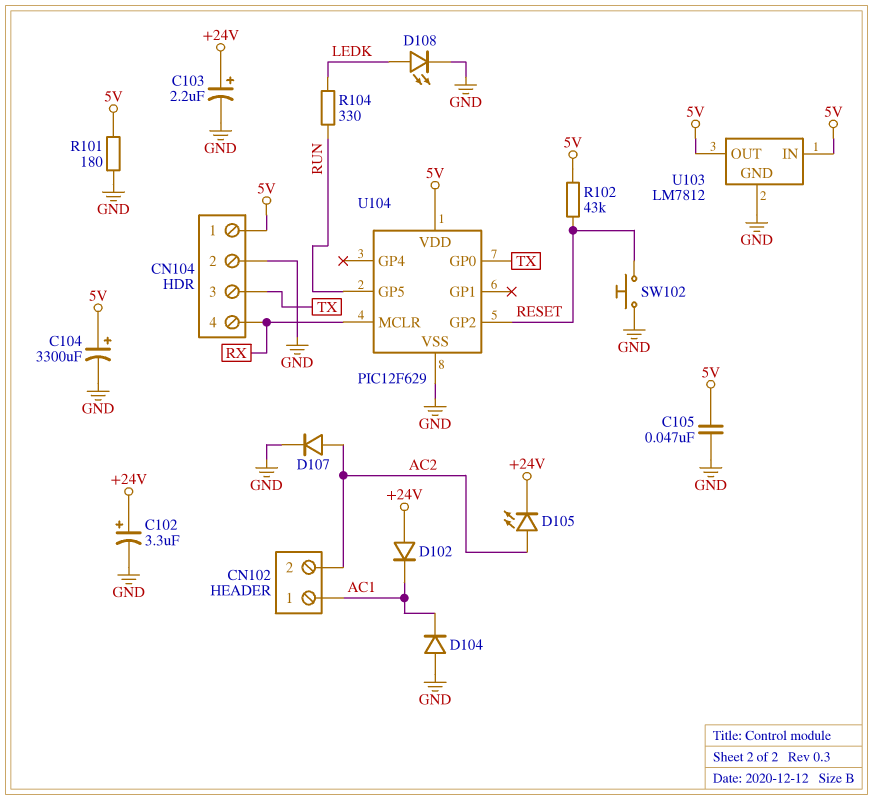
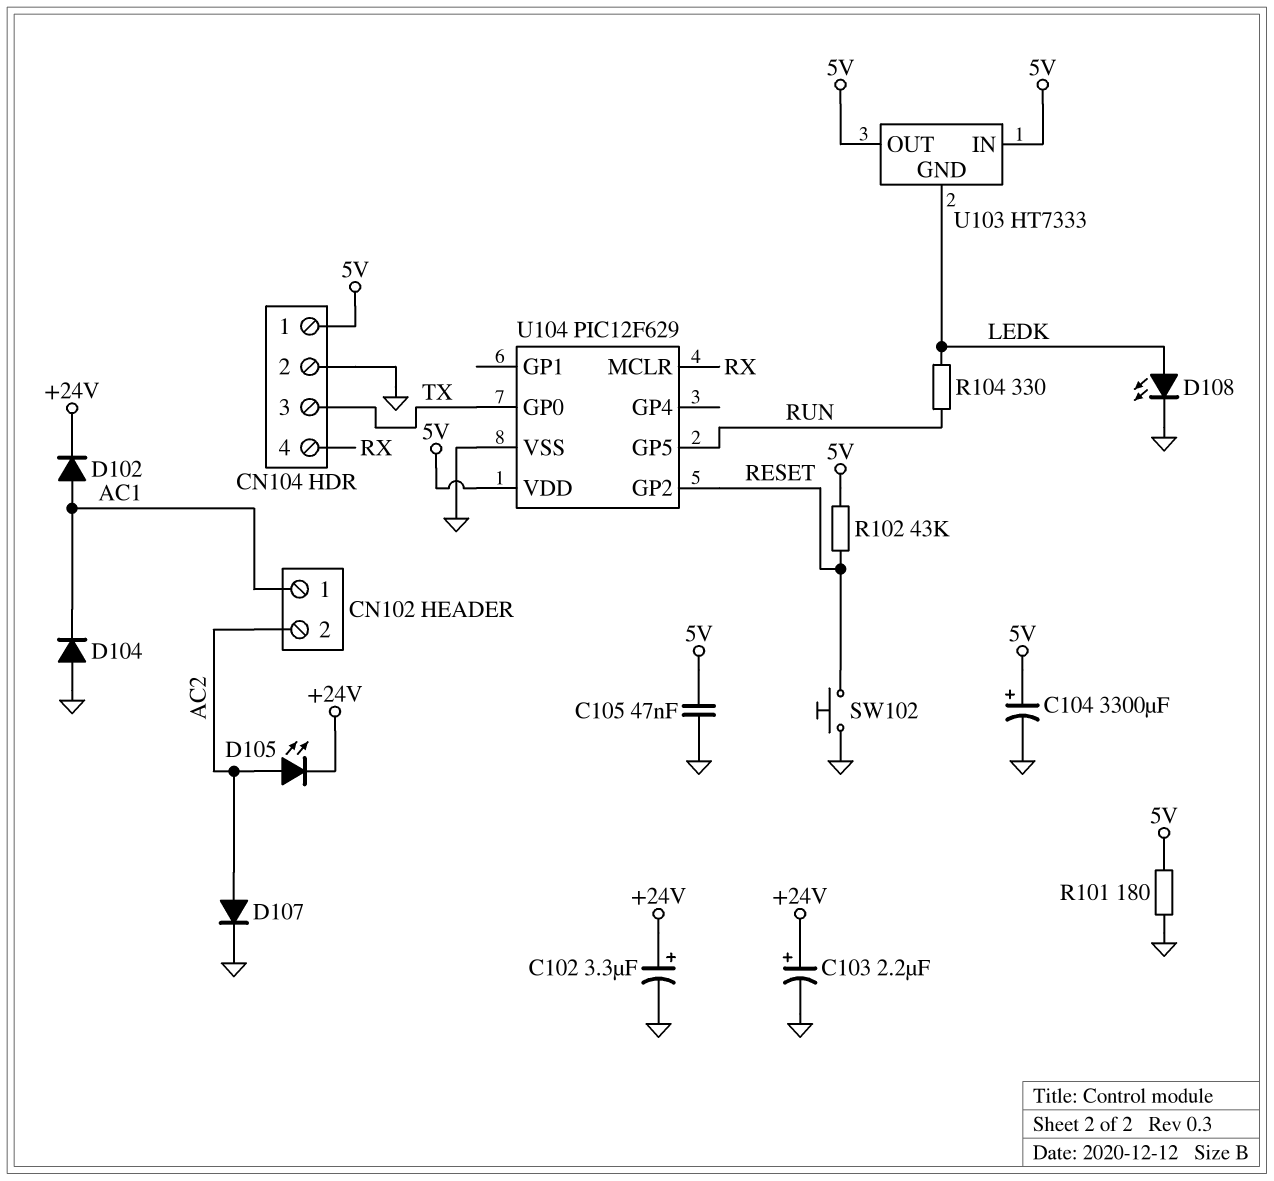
D102: diode (A +24V, K AC1) -> diode (A AC1, K +24V)
U103: LM7812 -> HT7333
U103 pin GND: GND -> LEDK

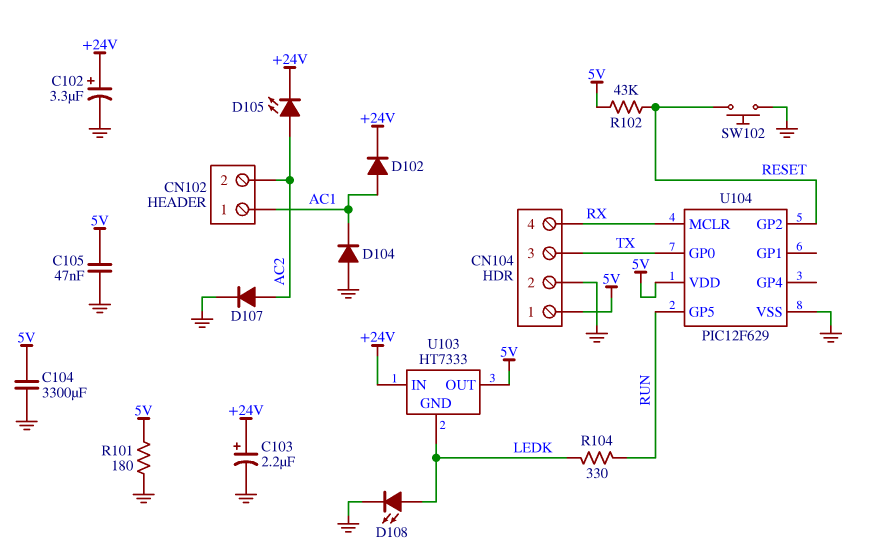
C104: 3300uF (plus 5V, minus GND) -> 3300uF (5V, GND)
U103 pin IN: 5V -> +24V

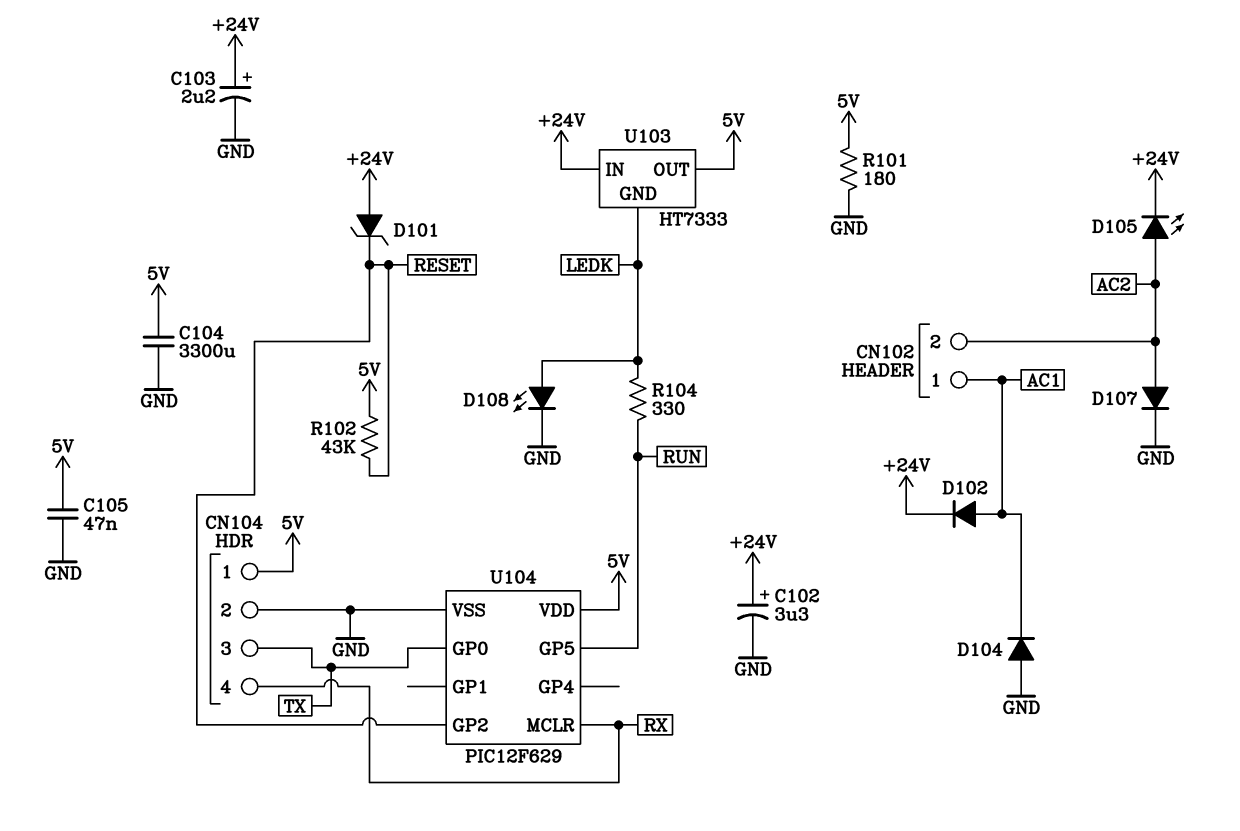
D101: none -> zener (A +24V, K RESET)
SW102: button (GND, RESET) -> none

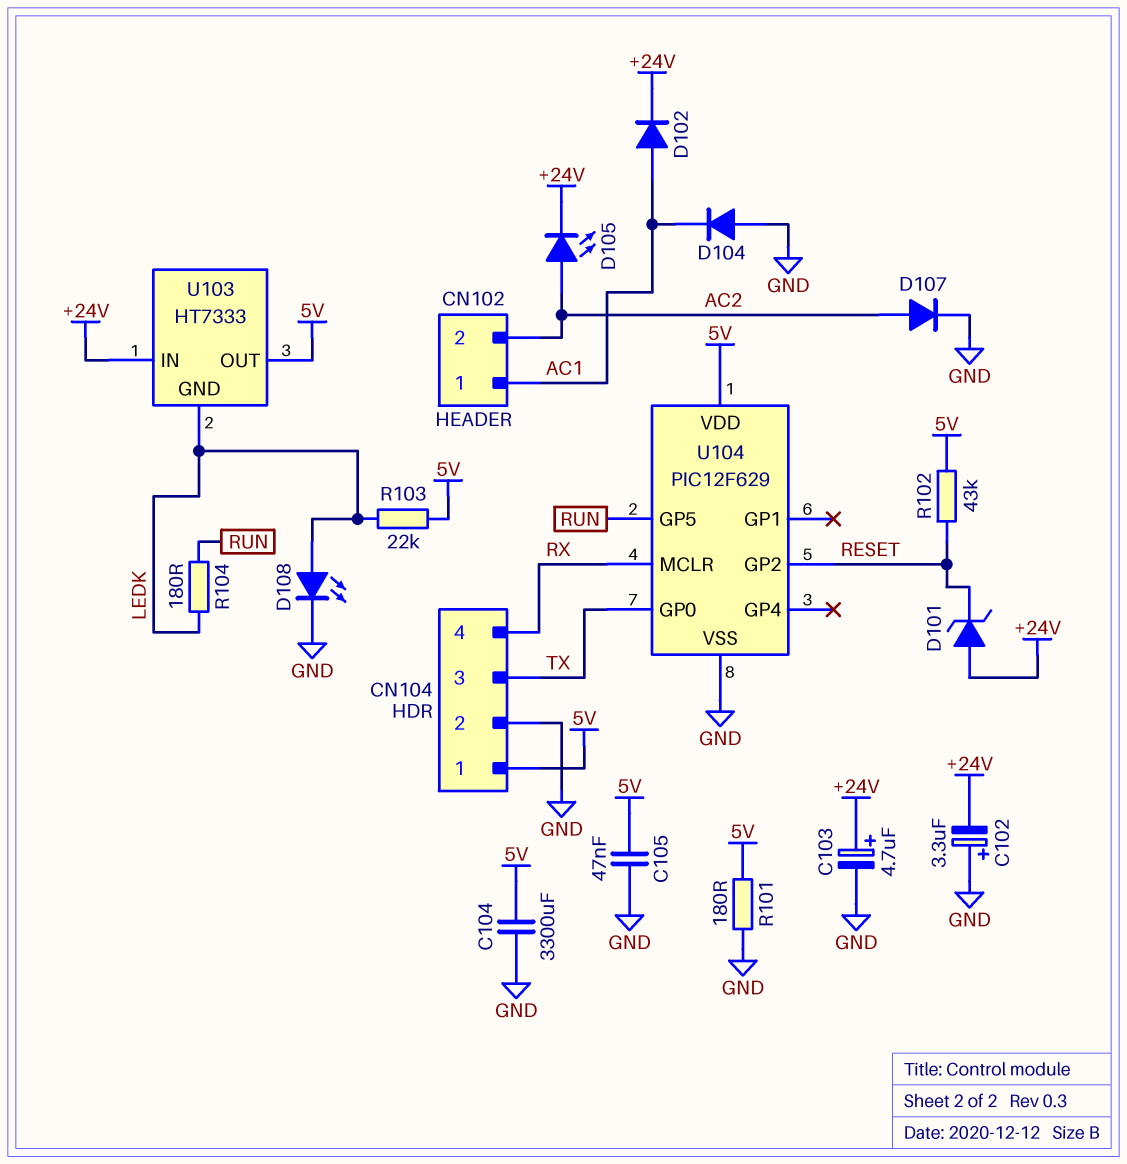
C102: 3.3uF (plus +24V, minus GND) -> 3.3uF (plus GND, minus +24V)
C103: 2.2uF (plus +24V, minus GND) -> 4.7uF (plus +24V, minus GND)
R103: none -> 22k (5V, LEDK)
R104: 330 (LEDK, RUN) -> 180 (LEDK, RUN)

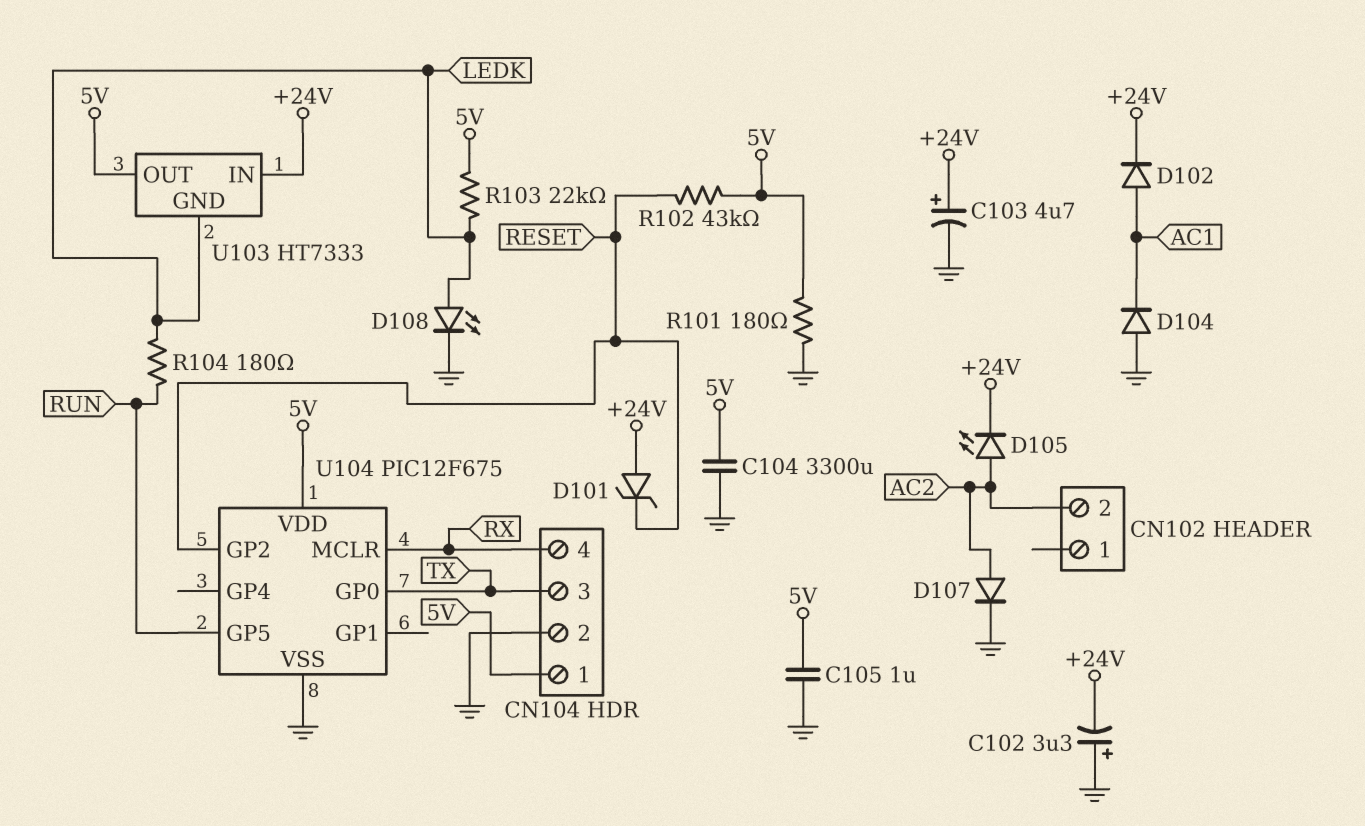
C105: 47nF (5V, GND) -> 1uF (5V, GND)
CN102 pin 1: AC1 -> none
U104: PIC12F629 -> PIC12F675

